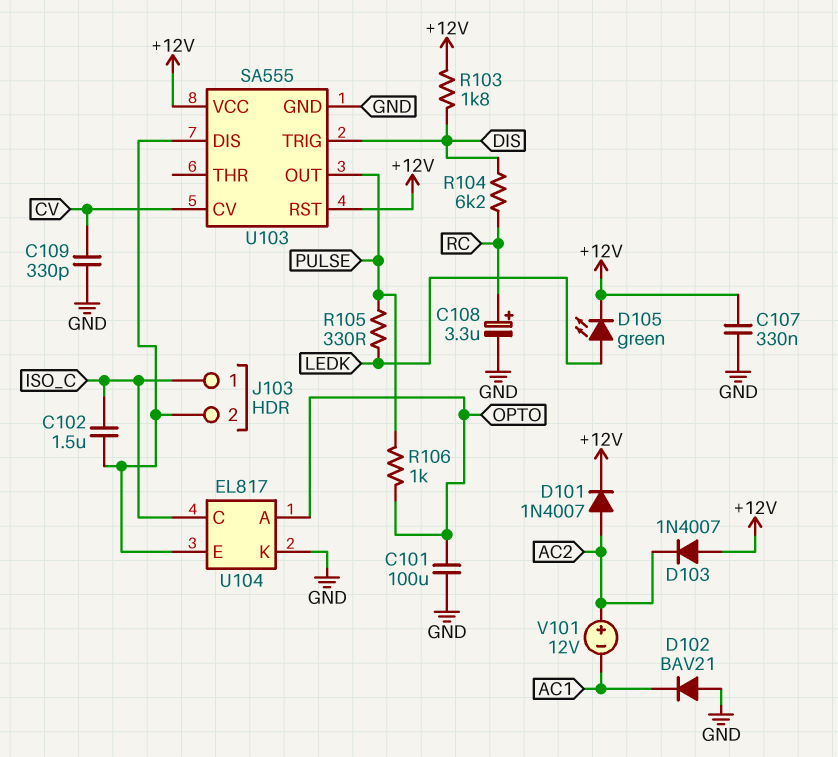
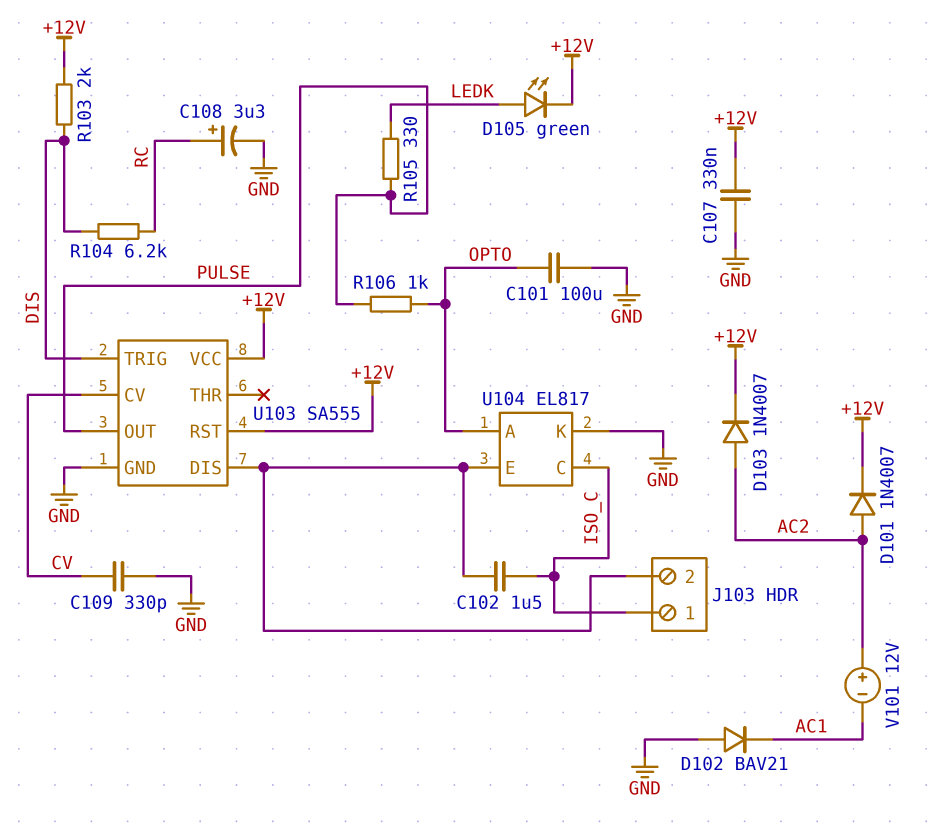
D103: diode 1N4007 (A +12V, K AC2) -> diode 1N4007 (A AC2, K +12V)
R103: 1.8k (+12V, DIS) -> 2k (+12V, DIS)

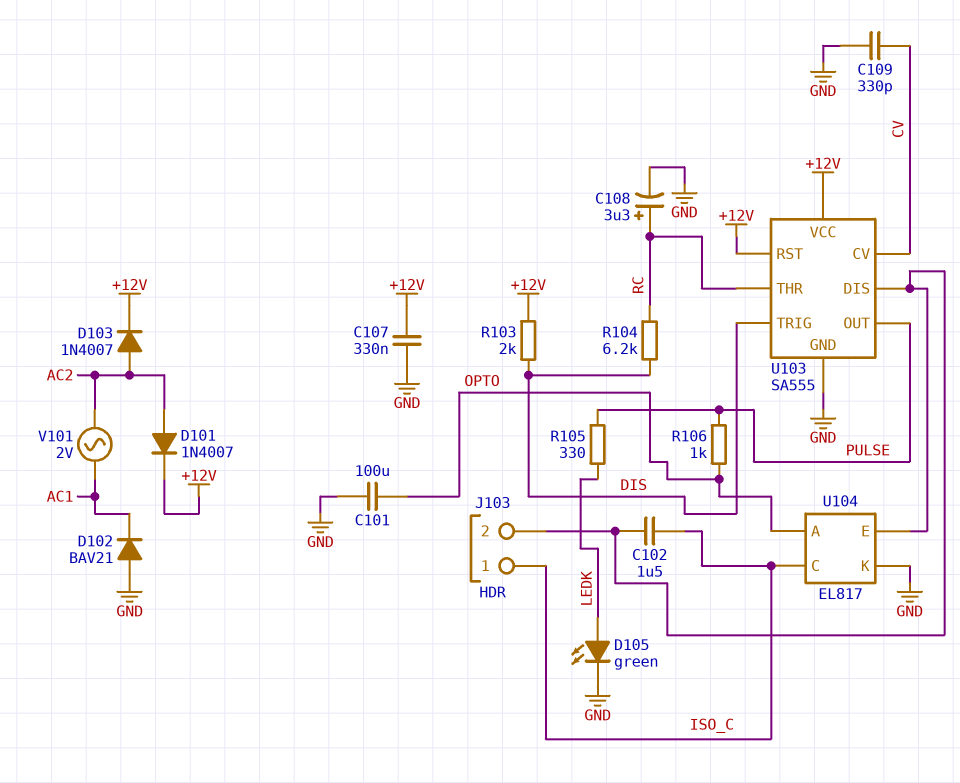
D105: LED green (A LEDK, K +12V) -> LED green (A LEDK, K GND)
U103 pin THR: none -> RC
V101: 12V (plus AC2, minus AC1) -> AC 2V (AC1, AC2)

